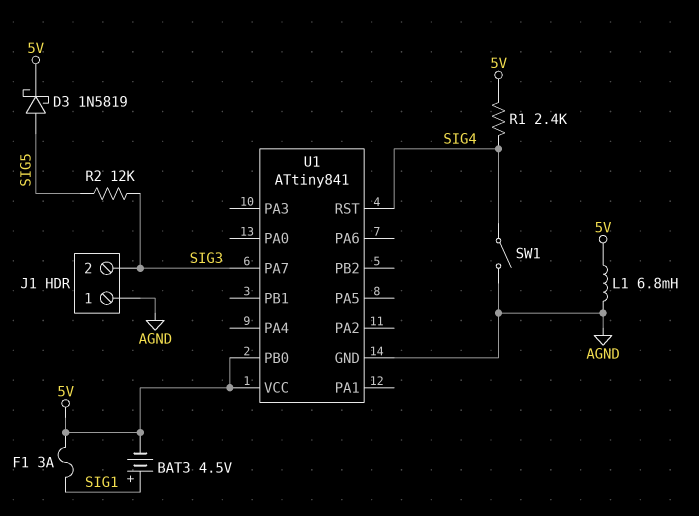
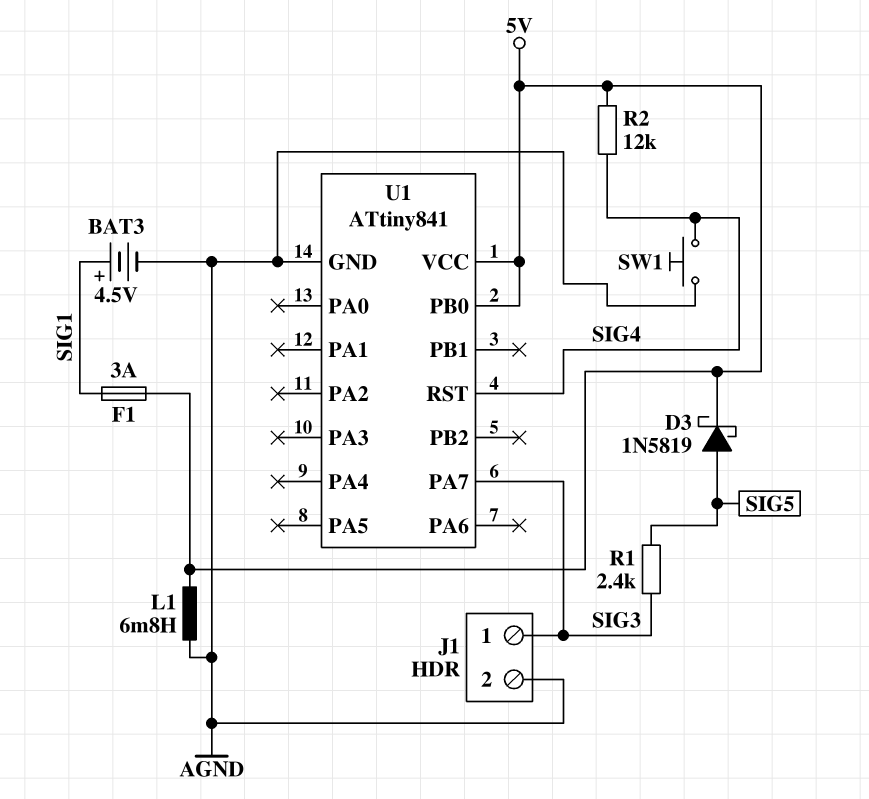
BAT3: 4.5V (plus SIG1, minus 5V) -> 4.5V (plus SIG1, minus AGND)
J1 pin 1: AGND -> SIG3
J1 pin 2: SIG3 -> AGND
R1: 2.4k (5V, SIG4) -> 2.4k (SIG3, SIG5)
R2: 12k (SIG3, SIG5) -> 12k (5V, SIG4)
SW1: switch (AGND, SIG4) -> button (AGND, SIG4)

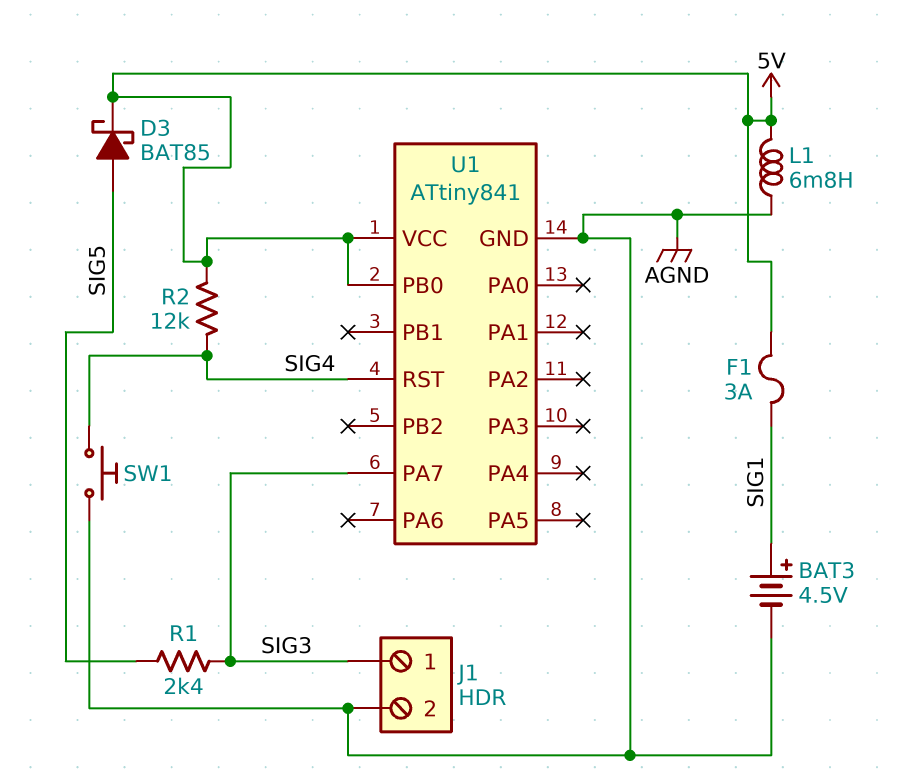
D3: schottky 1N5819 (A SIG5, K 5V) -> schottky BAT85 (A SIG5, K 5V)

